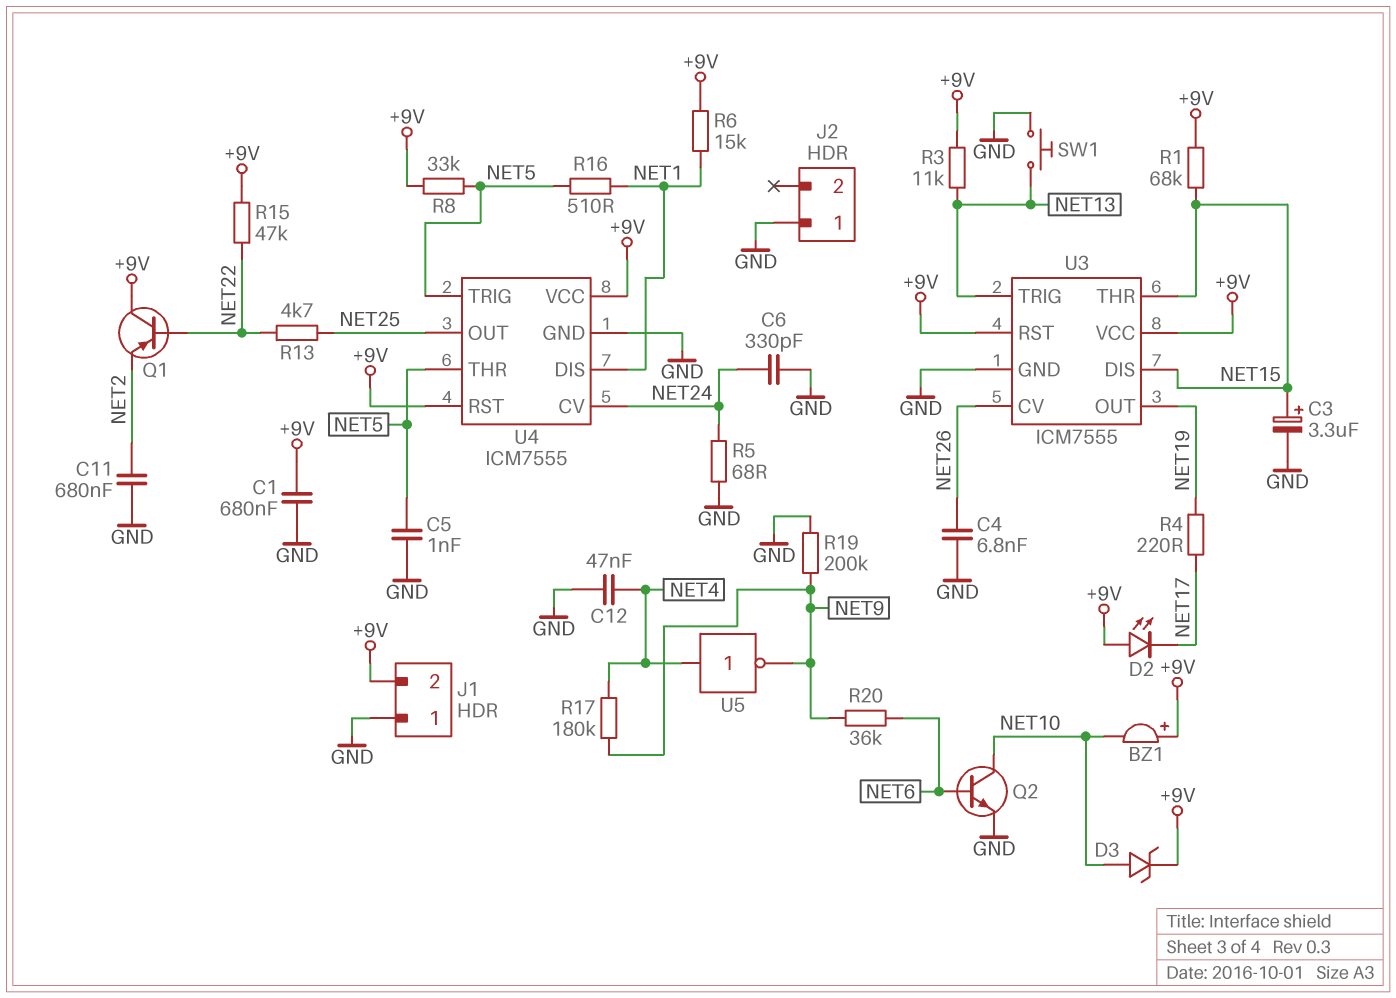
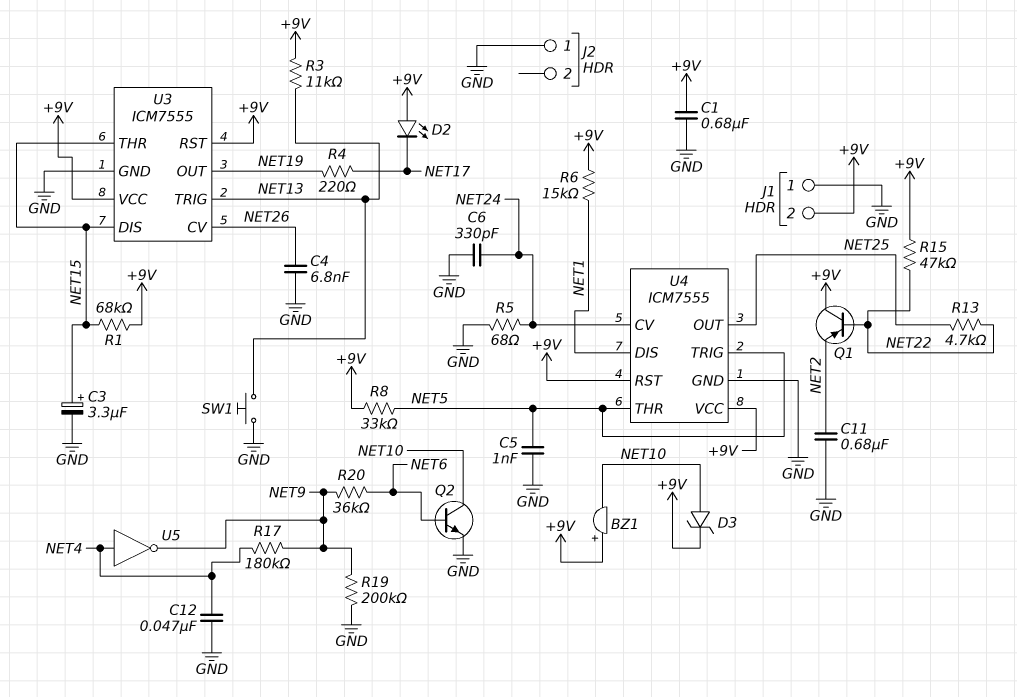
R16: 510 (NET1, NET5) -> none

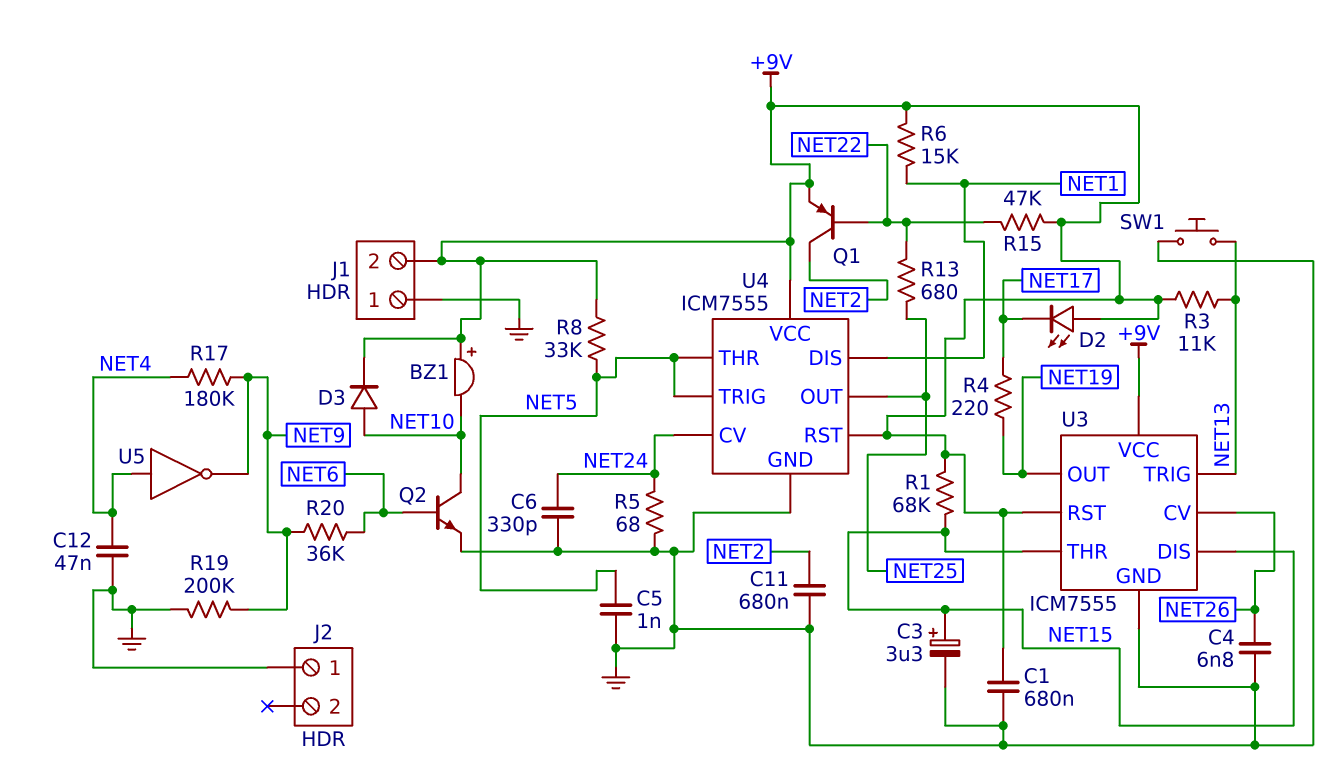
D3: zener (A NET10, K +9V) -> diode (A NET10, K +9V)
Q1: PNP (B NET22, C +9V, E NET2) -> PNP (B NET22, C NET2, E +9V)
R13: 4.7k (NET22, NET25) -> 680 (NET22, NET25)

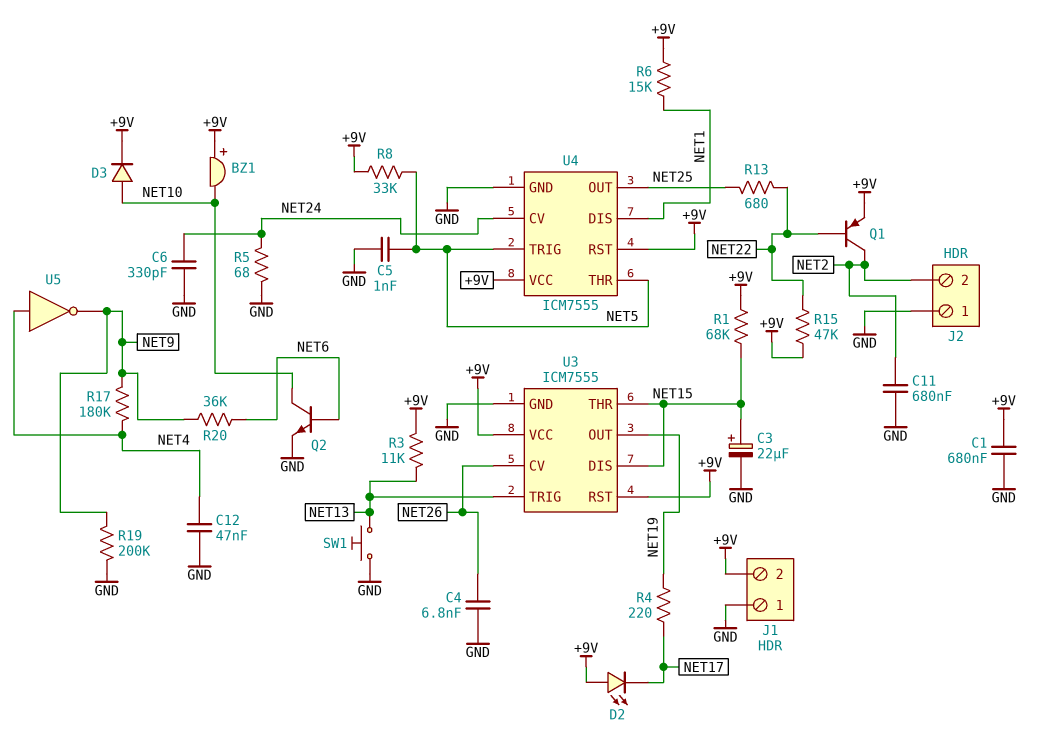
C3: 3.3uF (plus NET15, minus GND) -> 22uF (plus NET15, minus GND)
J2 pin 2: none -> NET2

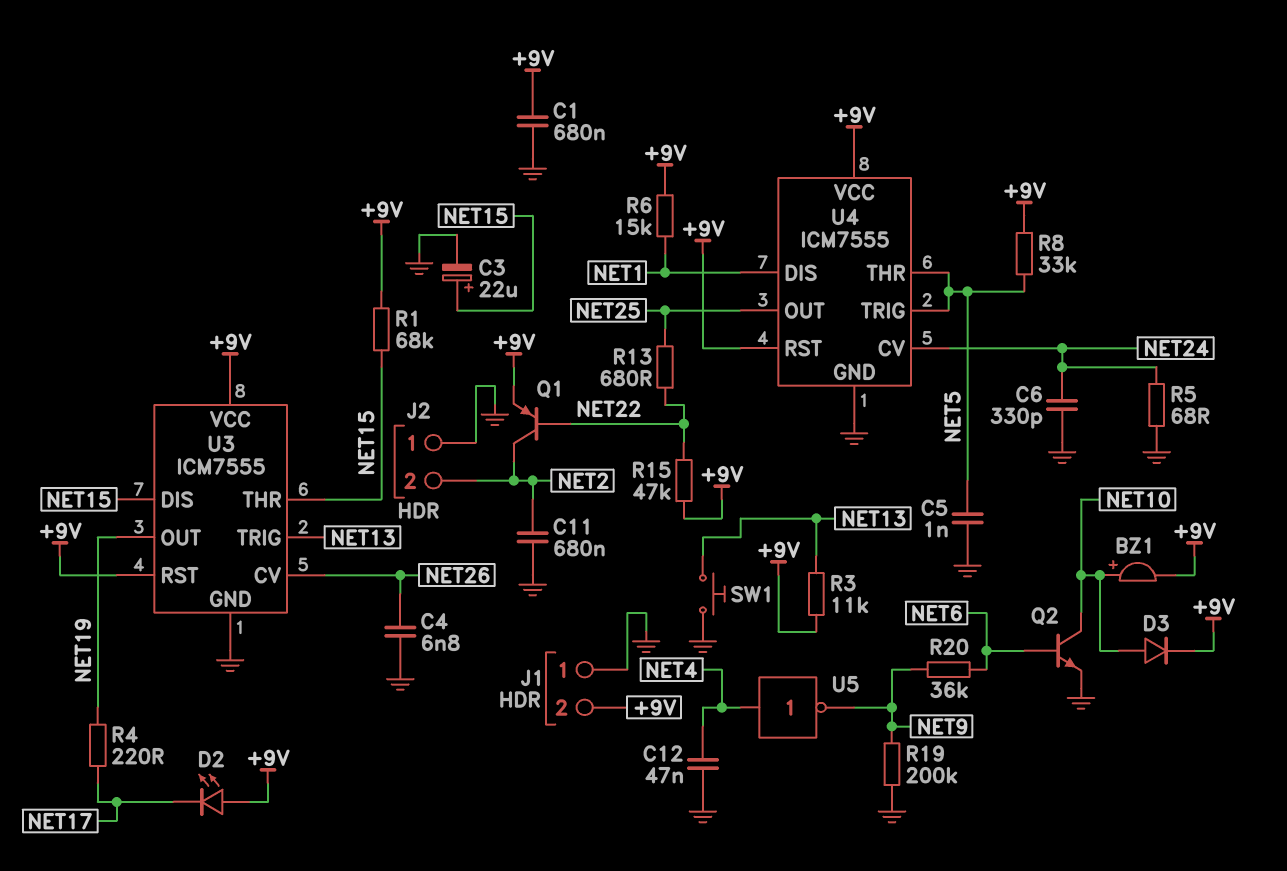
BZ1: buzzer (plus +9V, minus NET10) -> buzzer (plus NET10, minus +9V)
R17: 180k (NET4, NET9) -> none

